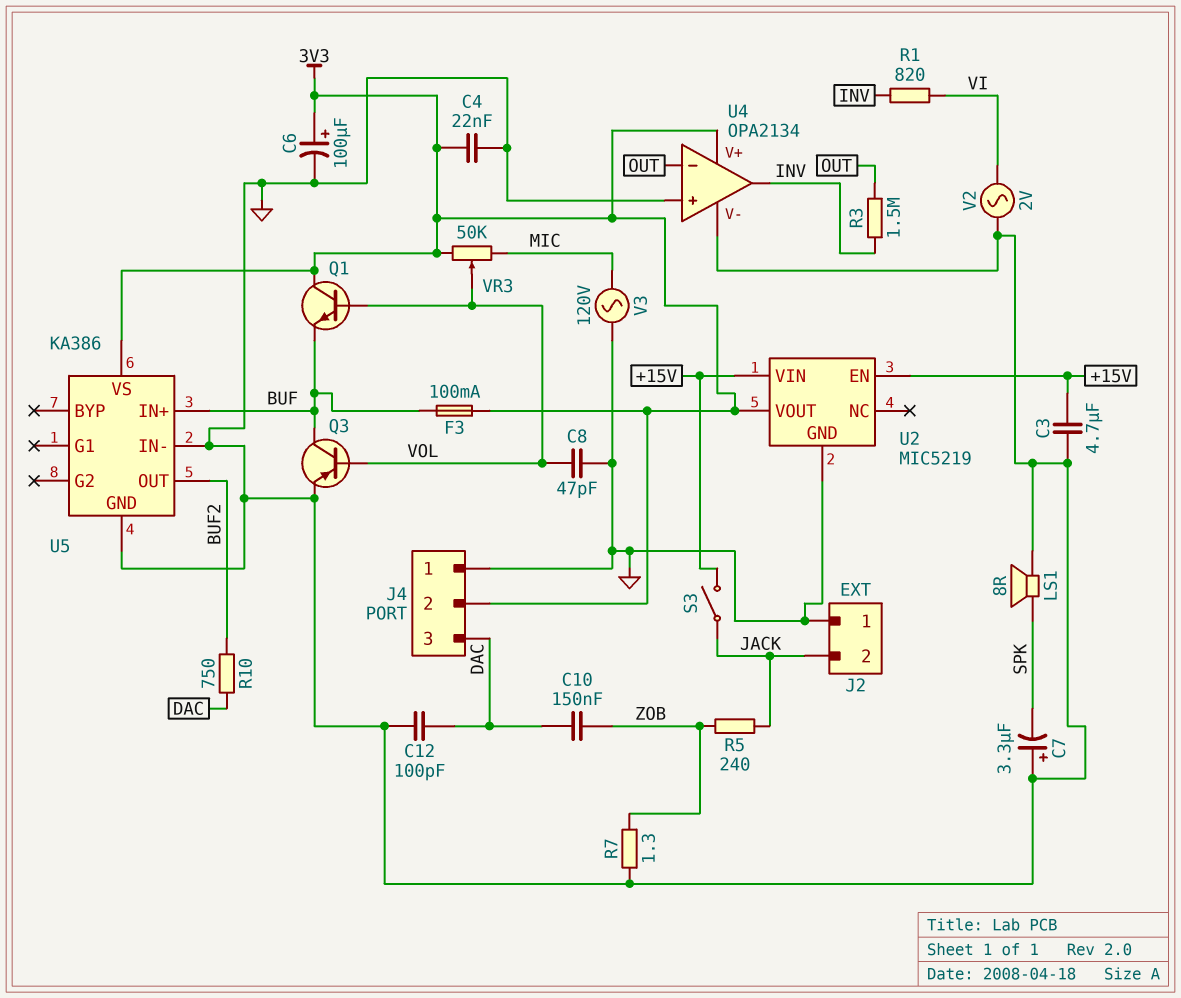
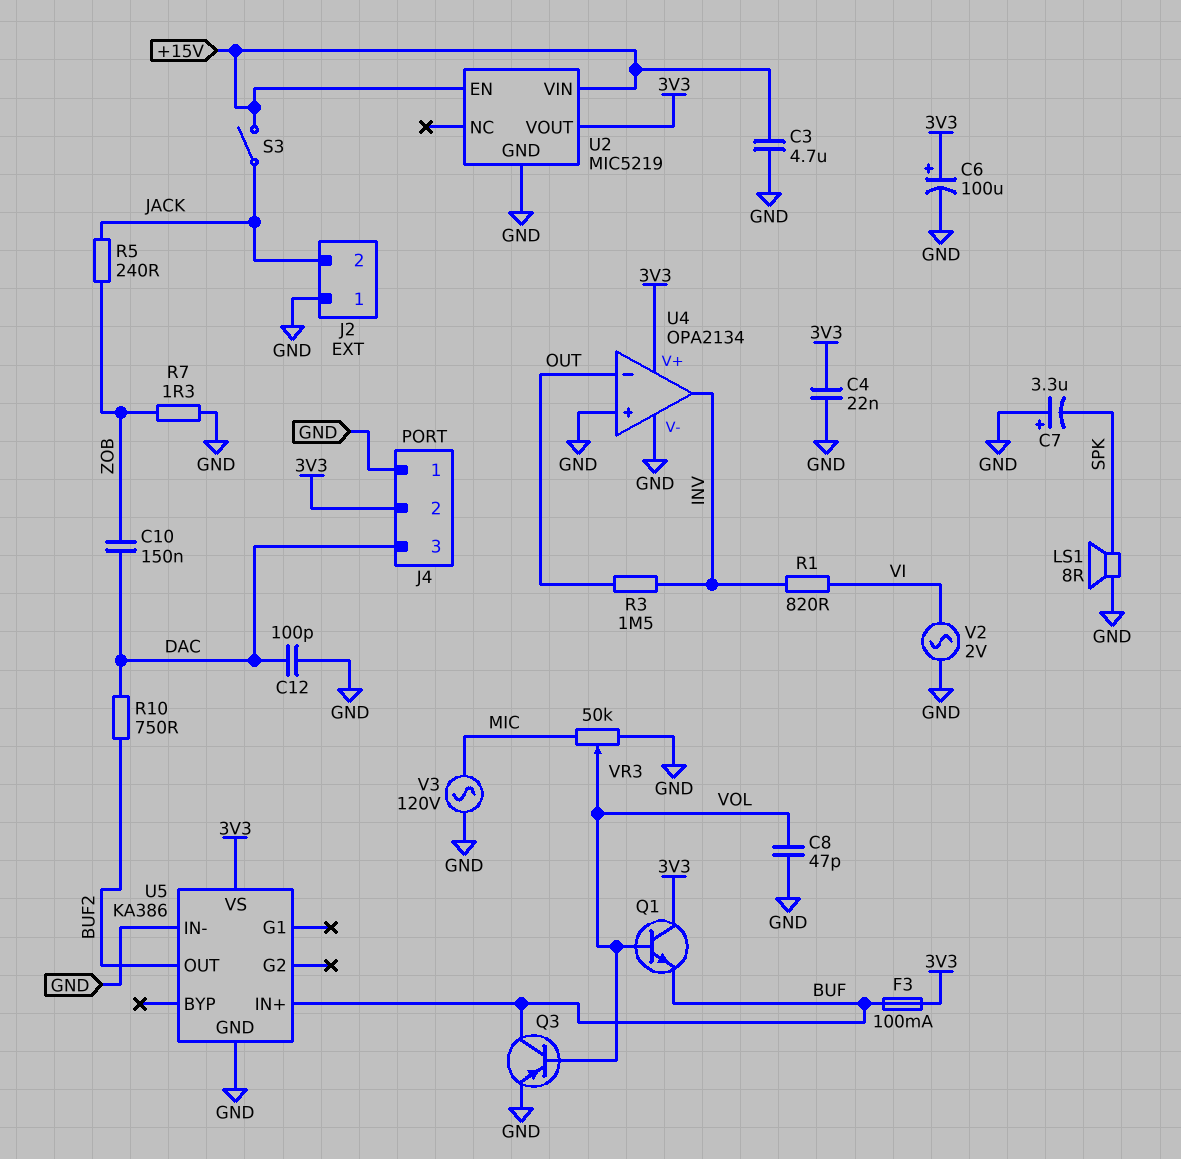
VR3: 50k (3V3, MIC, wiper VOL) -> 50k (GND, MIC, wiper VOL)

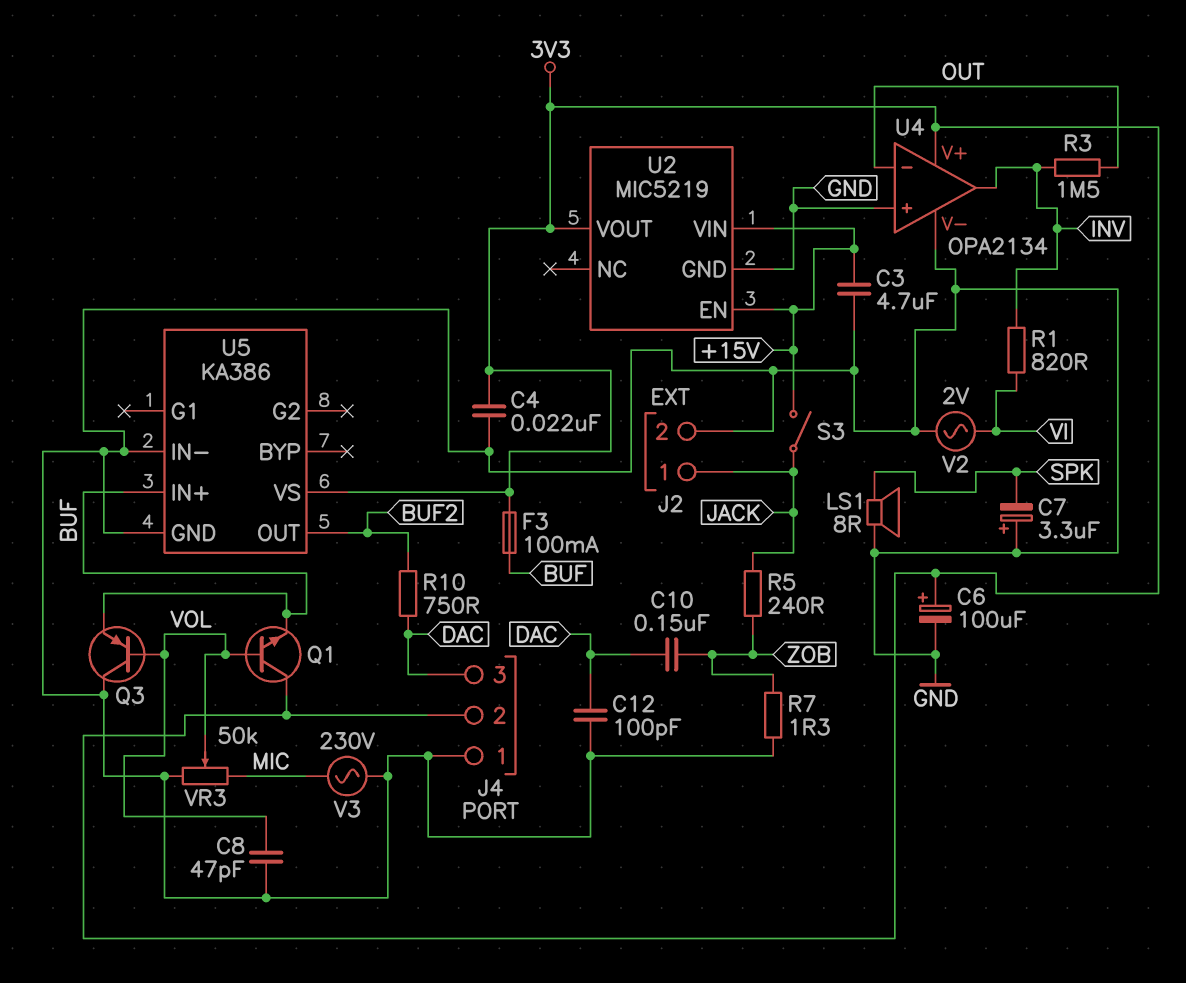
J2 pin 1: GND -> JACK
J2 pin 2: JACK -> GND
Q3: PNP (B VOL, C BUF, E GND) -> PNP (B VOL, C GND, E BUF)
V3: AC 120V (GND, MIC) -> AC 230V (GND, MIC)

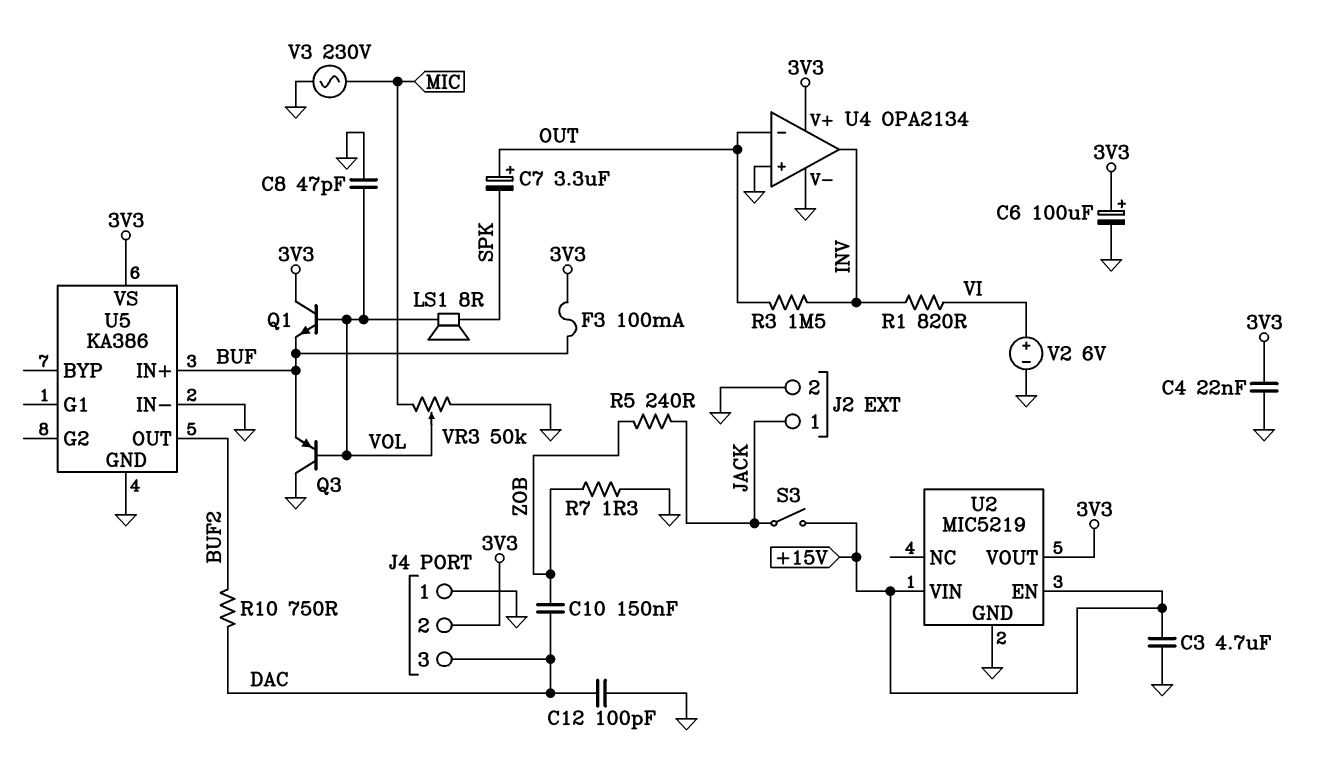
C7: 3.3uF (plus GND, minus SPK) -> 3.3uF (plus OUT, minus SPK)
LS1: speaker 8R (GND, SPK) -> speaker 8R (SPK, VOL)
V2: AC 2V (GND, VI) -> 6V (plus VI, minus GND)

